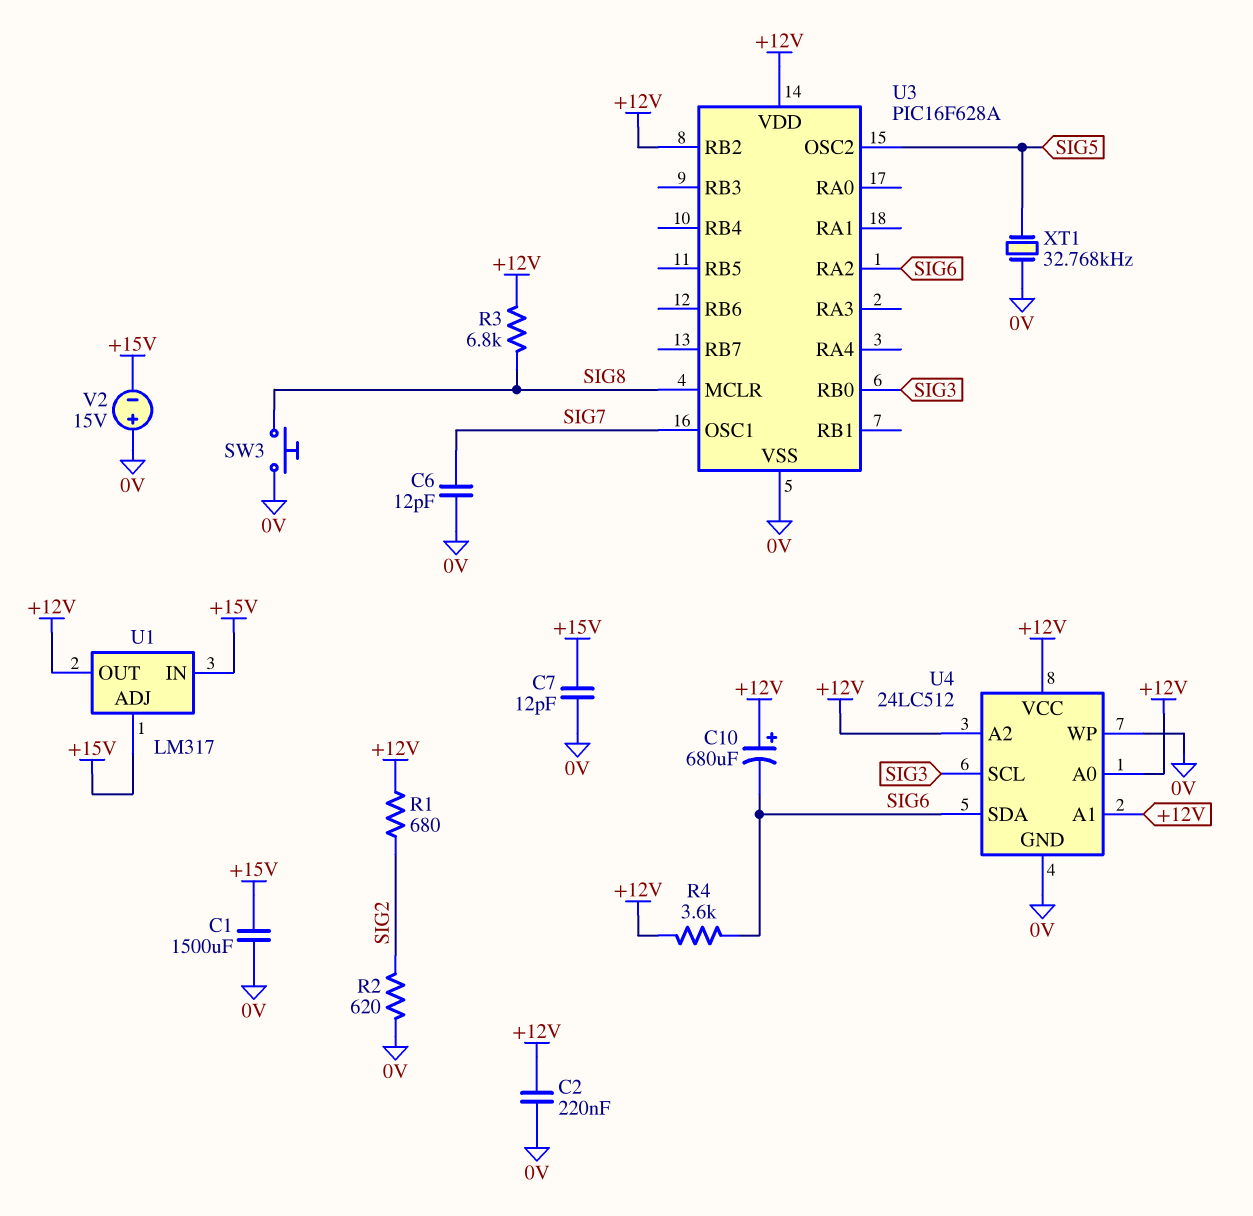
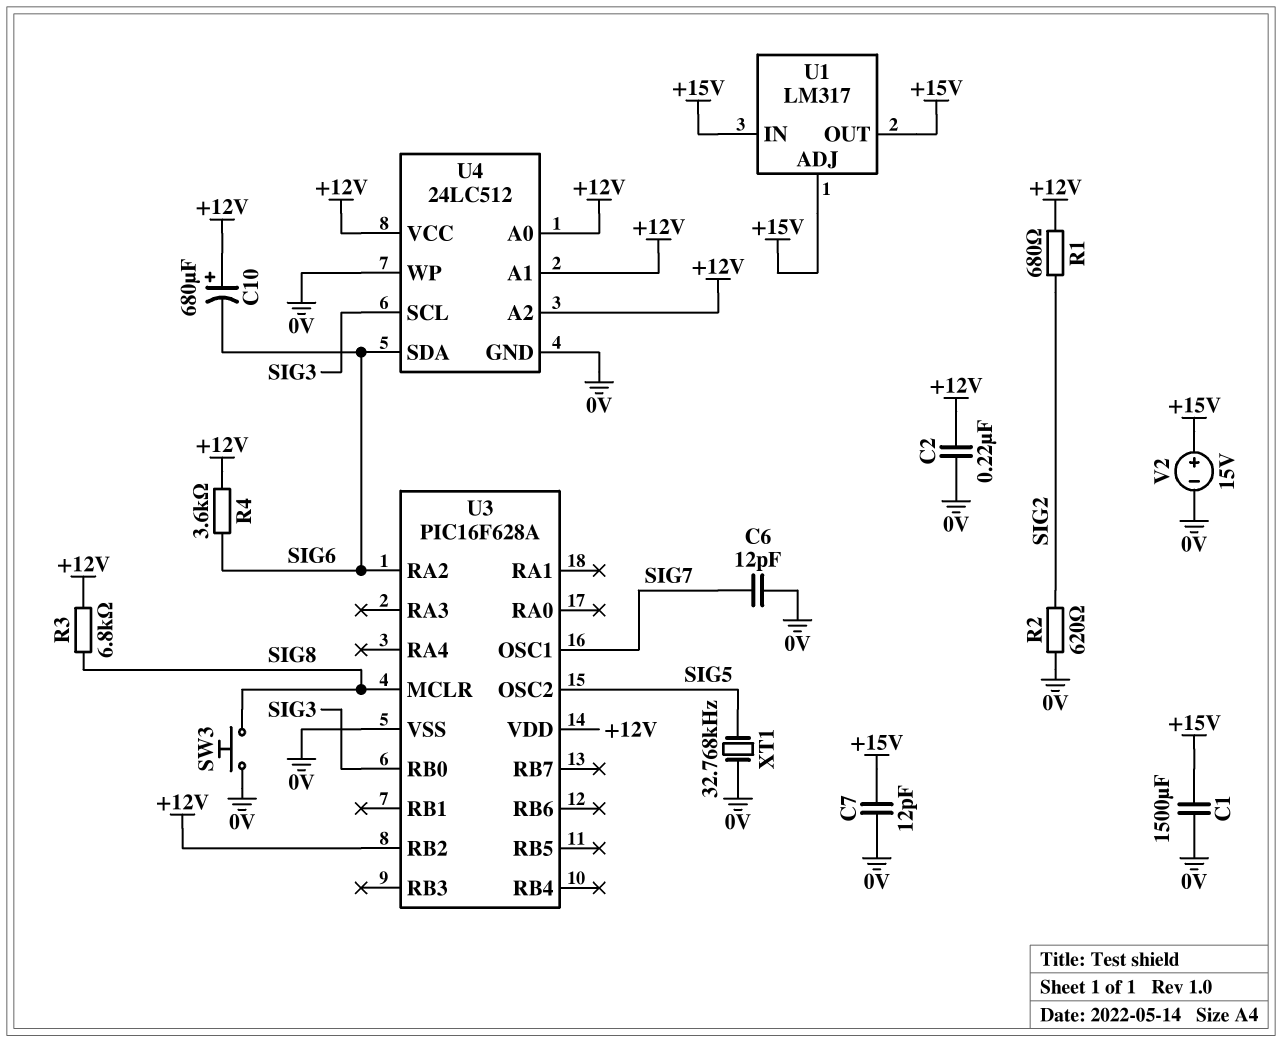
U1 pin OUT: +12V -> +15V
V2: 15V (plus 0V, minus +15V) -> 15V (plus +15V, minus 0V)

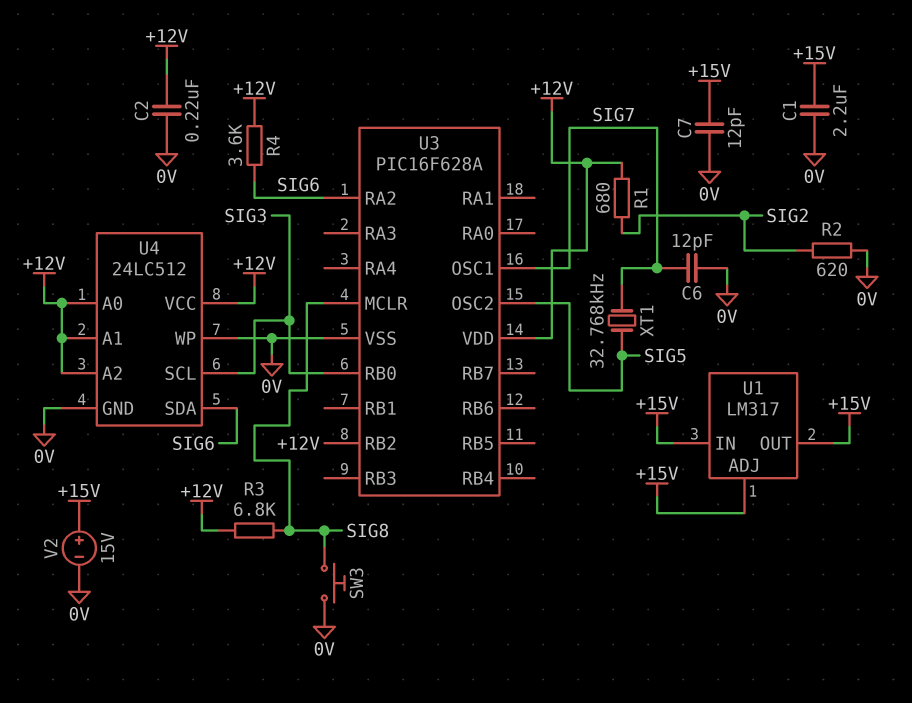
C1: 1500uF (+15V, 0V) -> 2.2uF (+15V, 0V)
C10: 680uF (plus +12V, minus SIG6) -> none
XT1: 32.768kHz (0V, SIG5) -> 32.768kHz (SIG5, SIG7)

